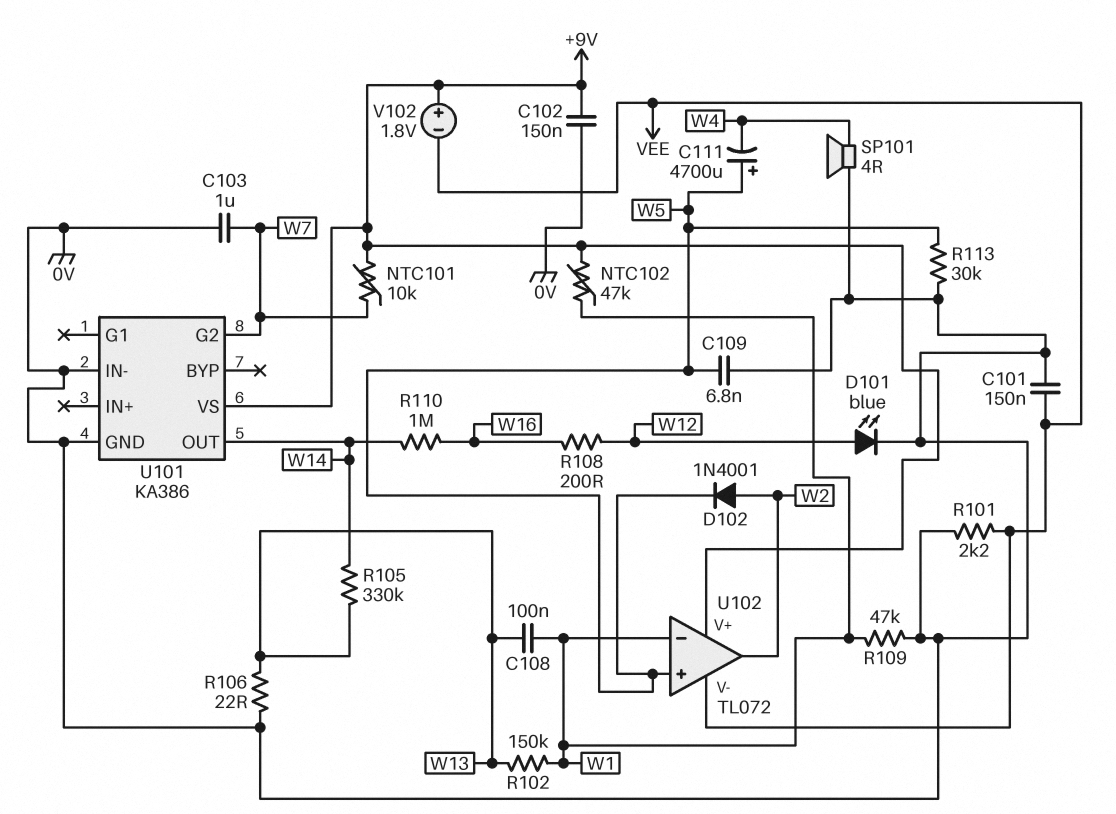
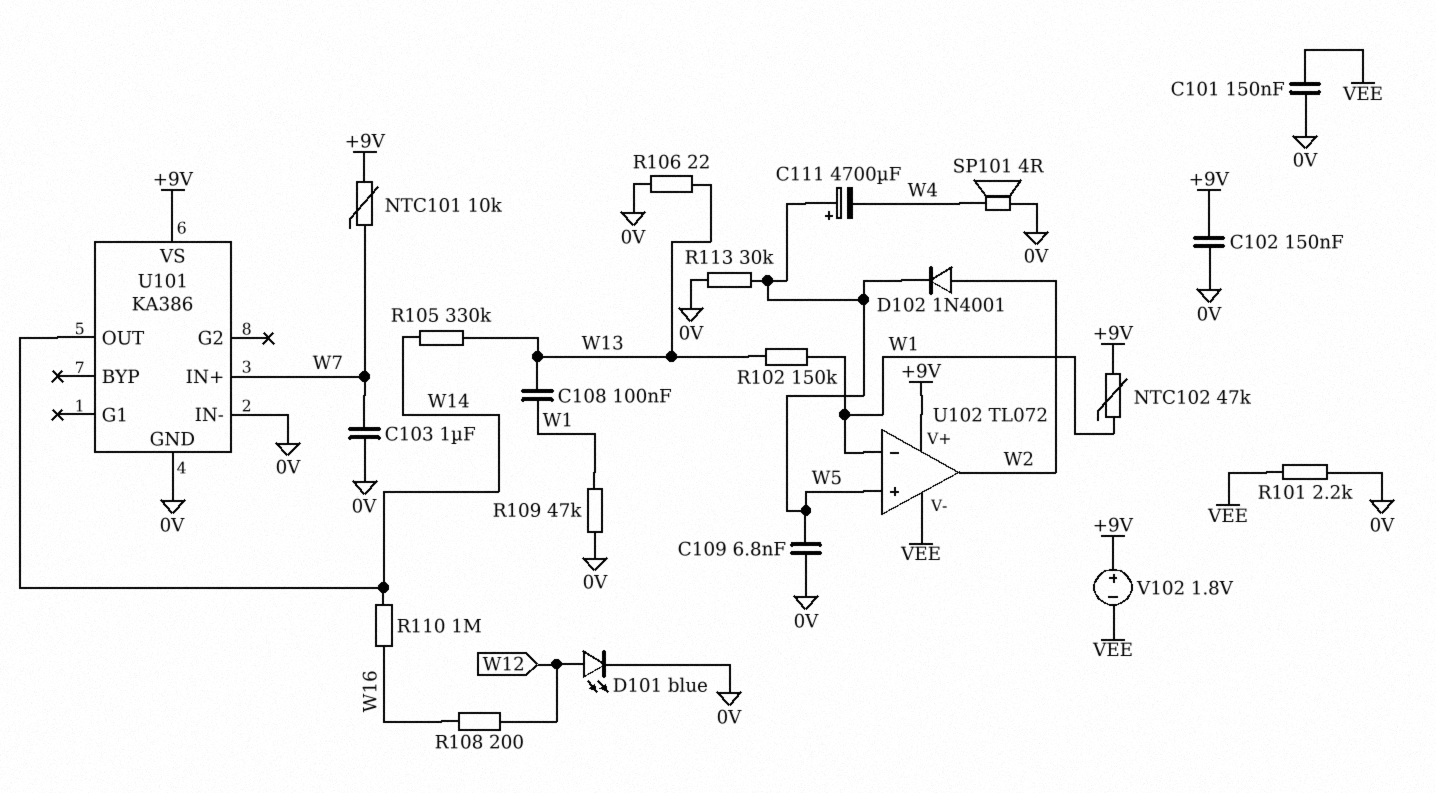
U101 pin G2: W7 -> none
U101 pin IN+: none -> W7

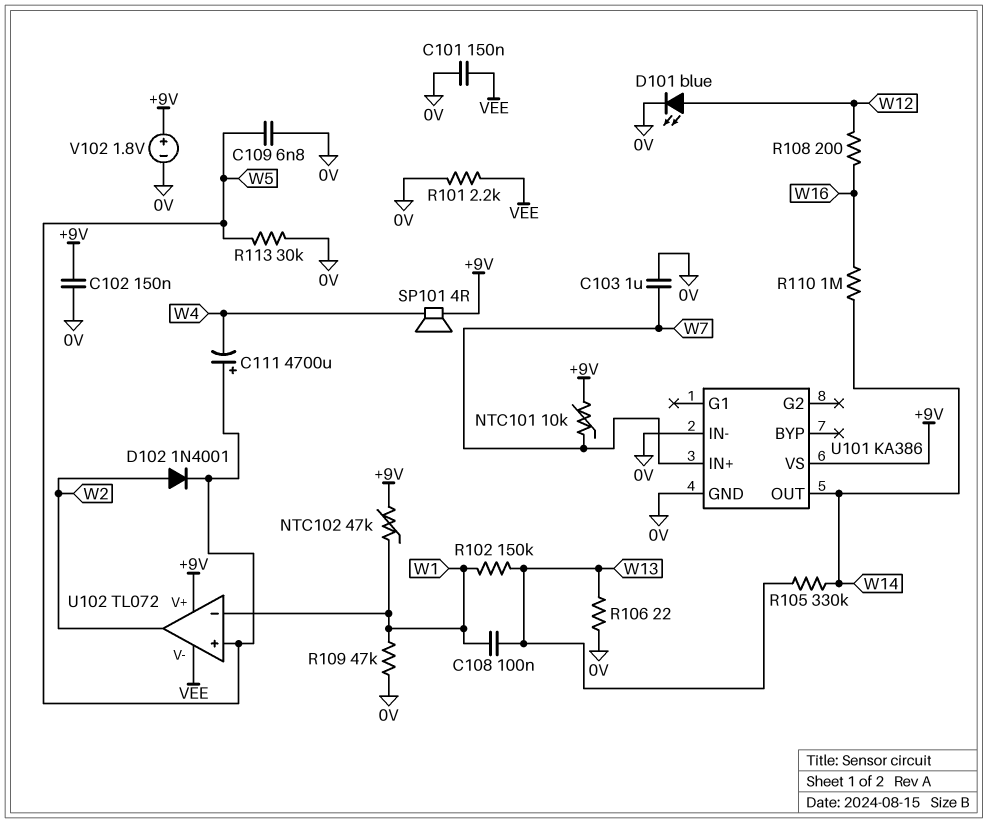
SP101: speaker 4R (0V, W4) -> speaker 4R (+9V, W4)
V102: 1.8V (plus +9V, minus VEE) -> 1.8V (plus +9V, minus 0V)

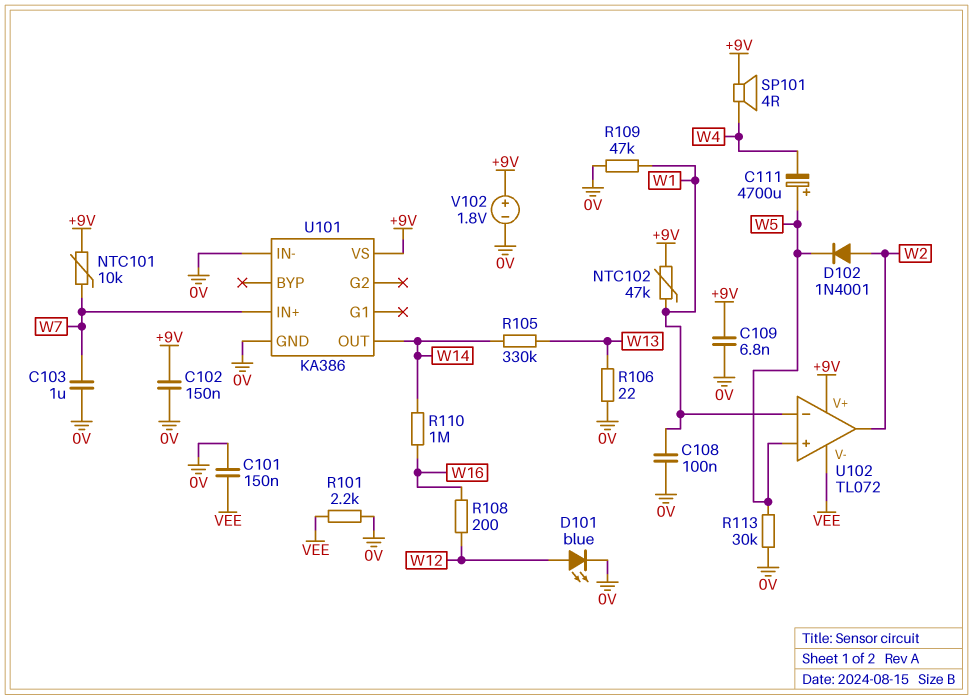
C108: 100nF (W1, W13) -> 100nF (0V, W1)
C109: 6.8nF (0V, W5) -> 6.8nF (+9V, 0V)
R102: 150k (W1, W13) -> none

